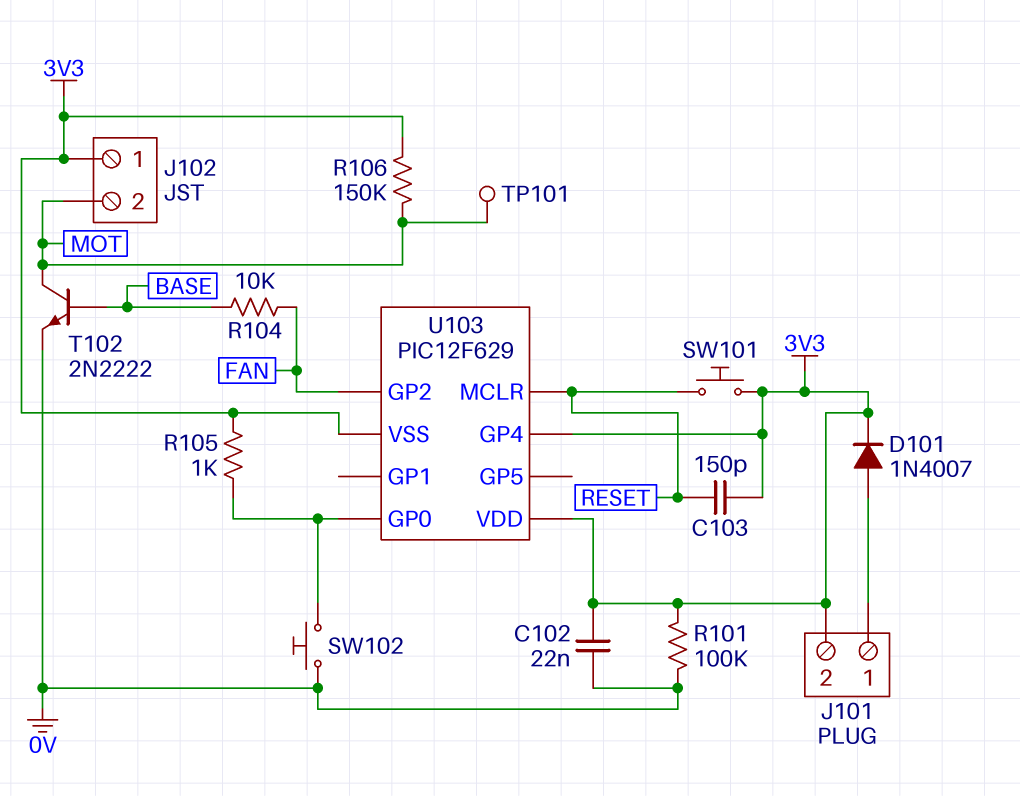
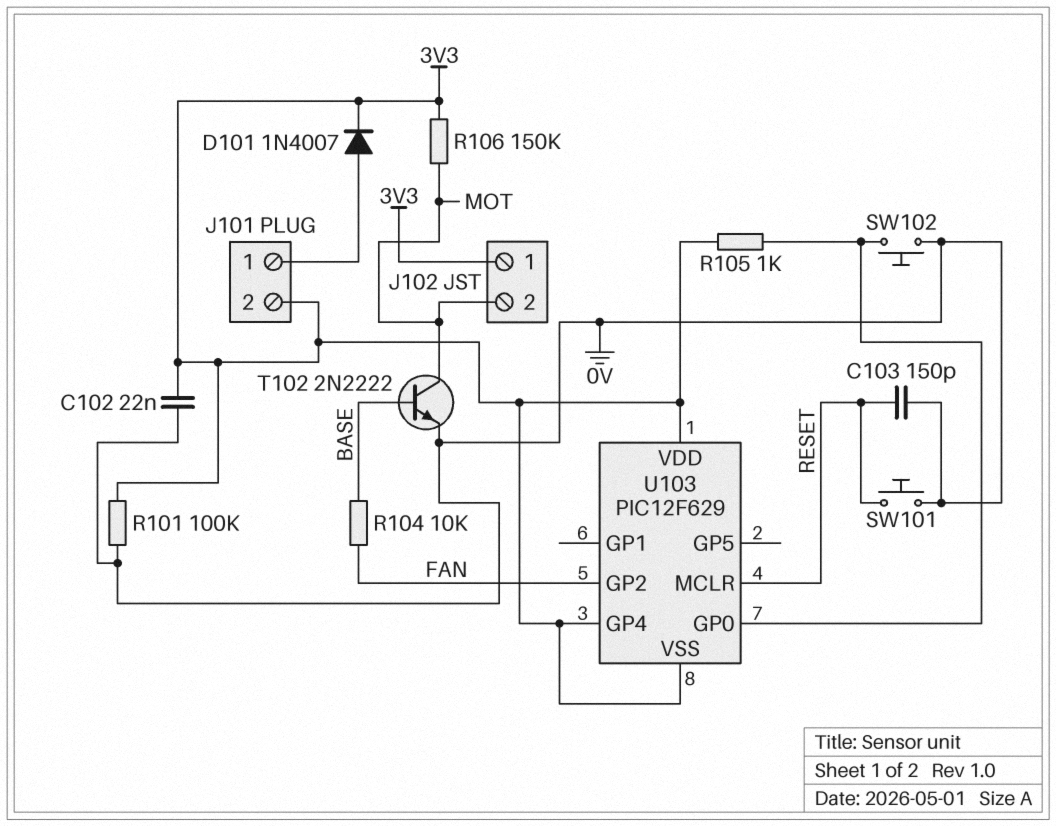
C103: 150pF (3V3, RESET) -> 150pF (0V, RESET)
SW101: button (3V3, RESET) -> button (0V, RESET)
TP101: test point (MOT) -> none

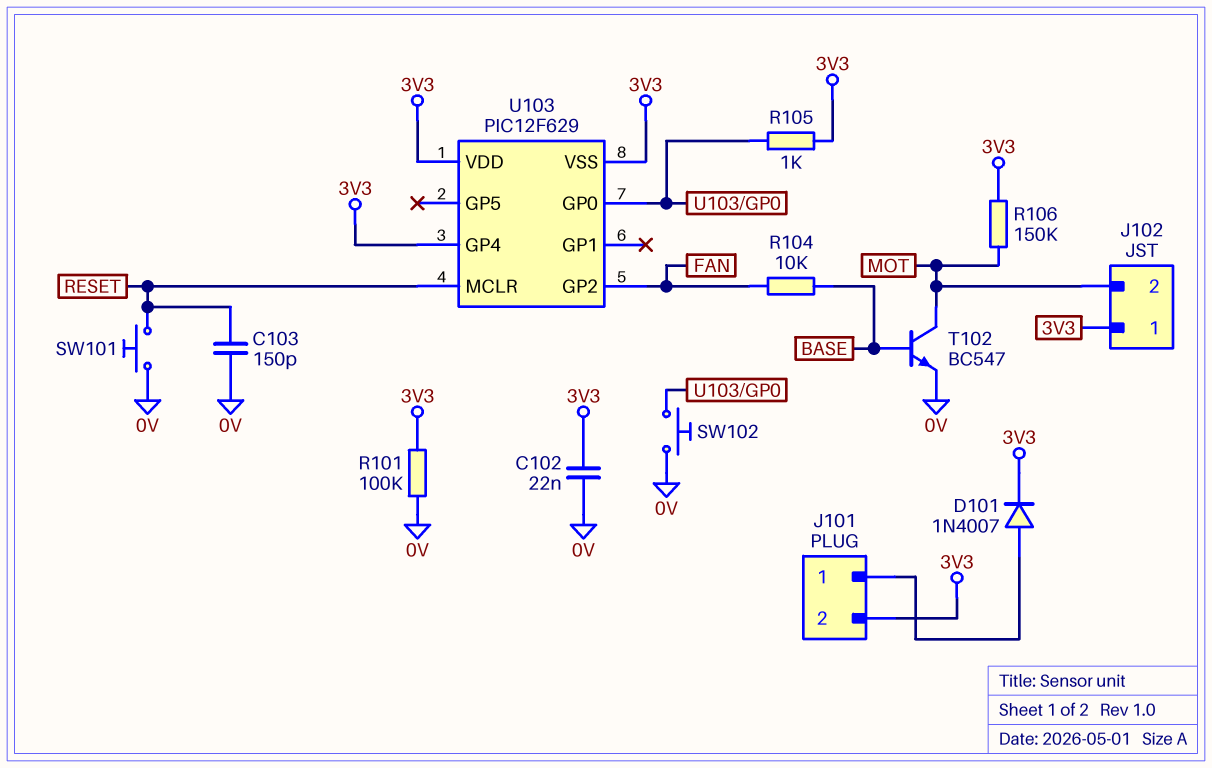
T102: NPN 2N2222 (B BASE, C MOT, E 0V) -> NPN BC547 (B BASE, C MOT, E 0V)

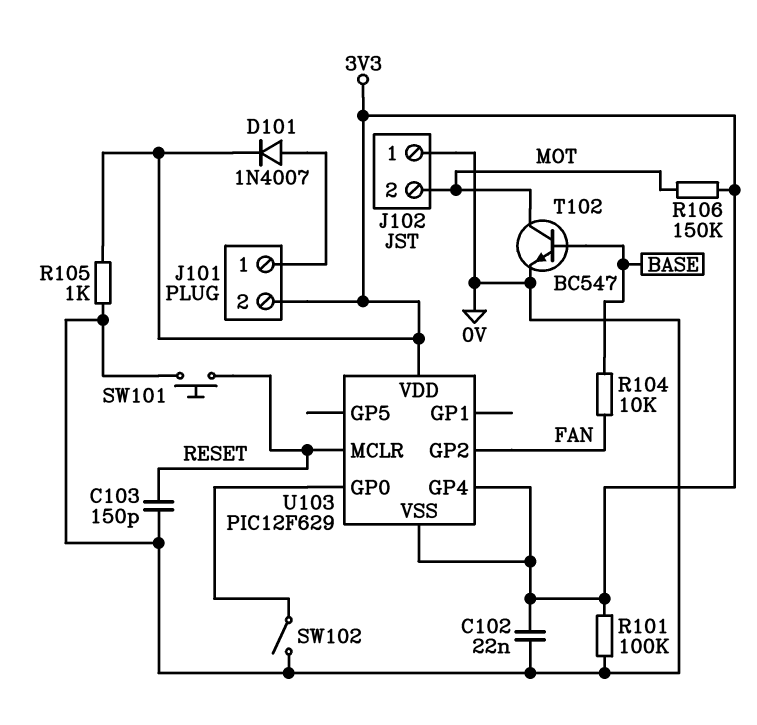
J102 pin 1: 3V3 -> 0V
R105: 1k (3V3, U103/GP0) -> 1k (0V, 3V3)
SW102: button (0V, U103/GP0) -> switch (0V, U103/GP0)

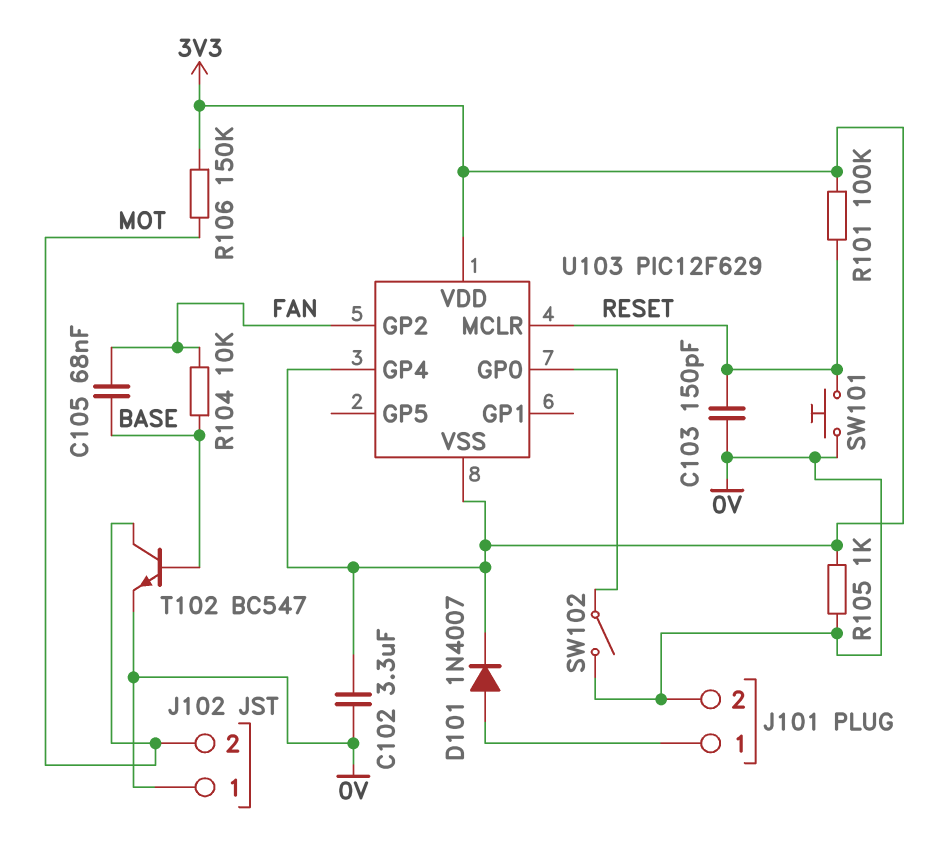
C102: 22nF (0V, 3V3) -> 3.3uF (0V, 3V3)
C105: none -> 68nF (BASE, FAN)
J101 pin 2: 3V3 -> 0V
R101: 100k (0V, 3V3) -> 100k (3V3, RESET)

